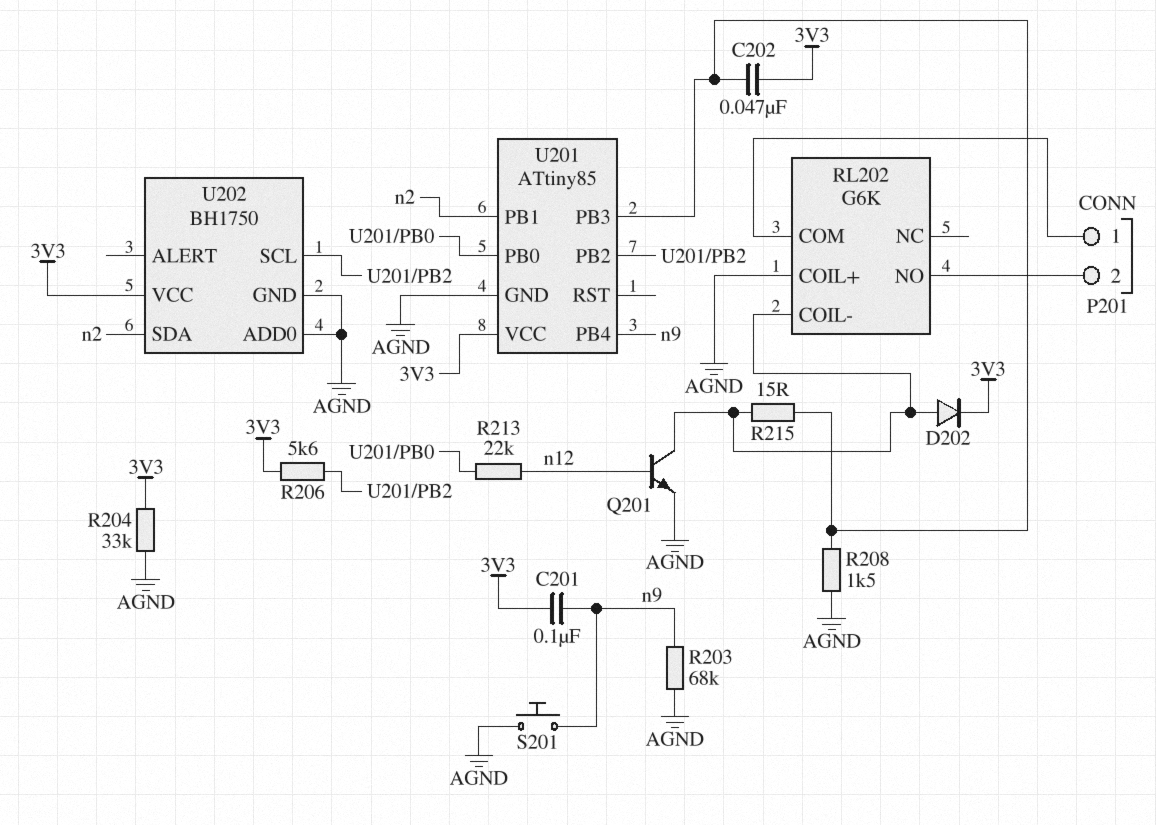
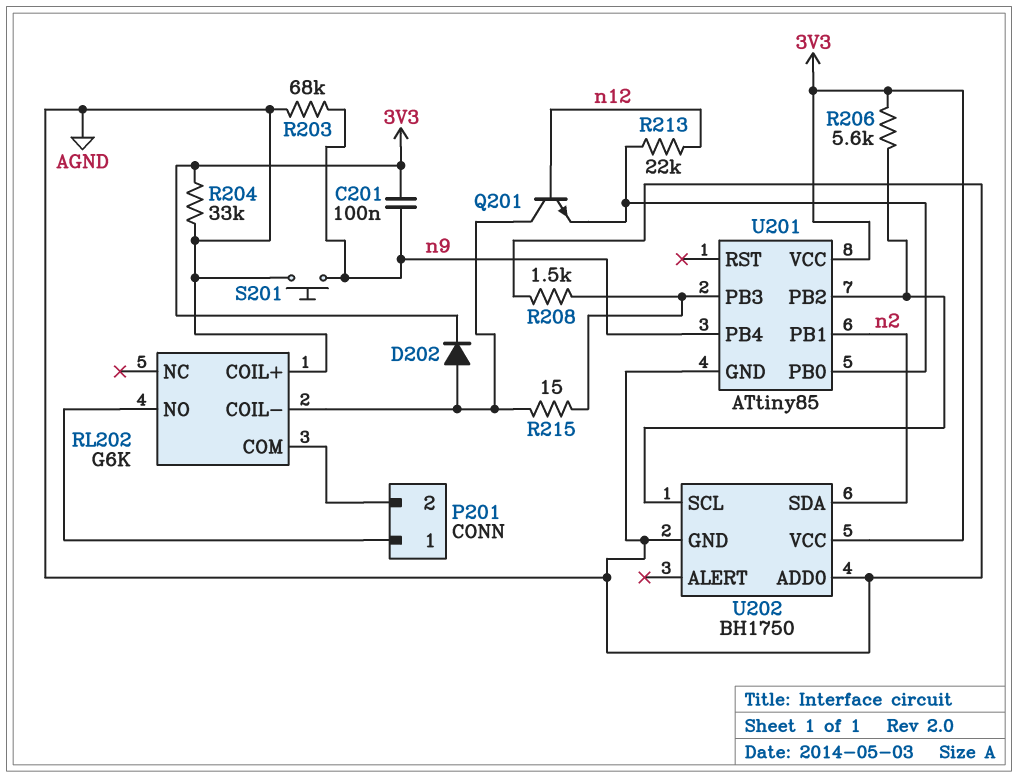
C202: 47nF (3V3, U201/PB3) -> none
Q201: NPN (B n12, C RL202/COIL-, E AGND) -> NPN (B n12, C RL202/COIL-, E U201/PB0)
RL202 pin COM: P201/1 -> P201/2
RL202 pin NO: P201/2 -> P201/1

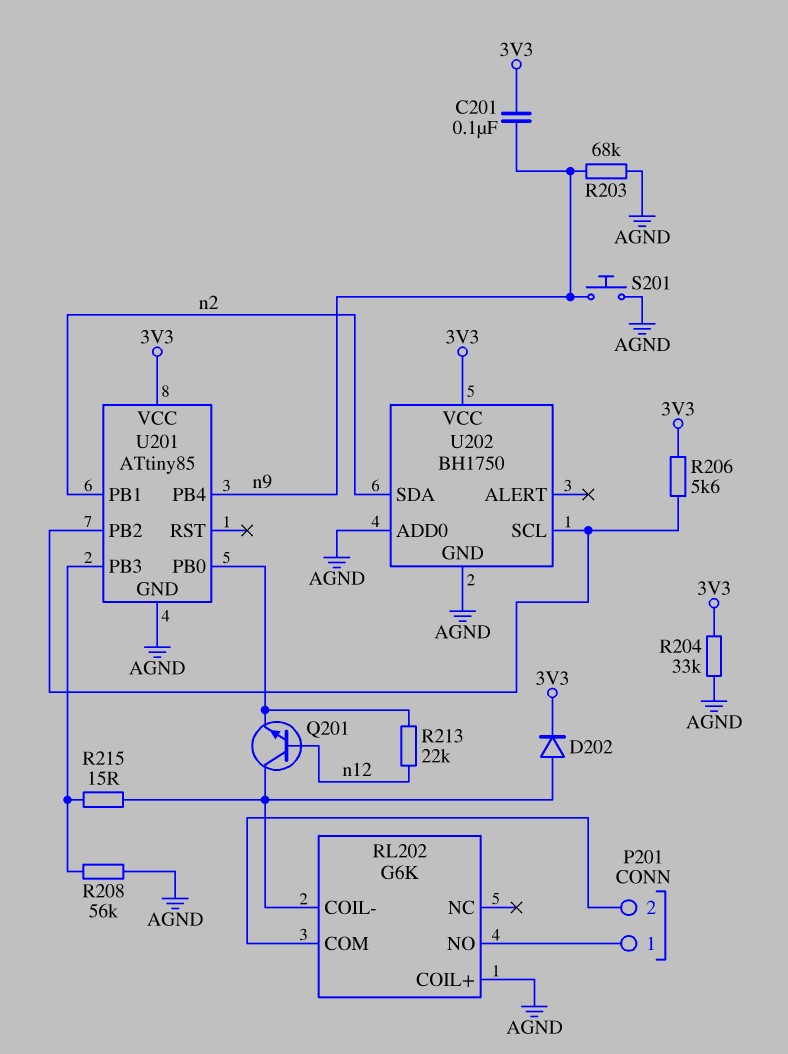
R208: 1.5k (AGND, U201/PB3) -> 56k (AGND, U201/PB3)

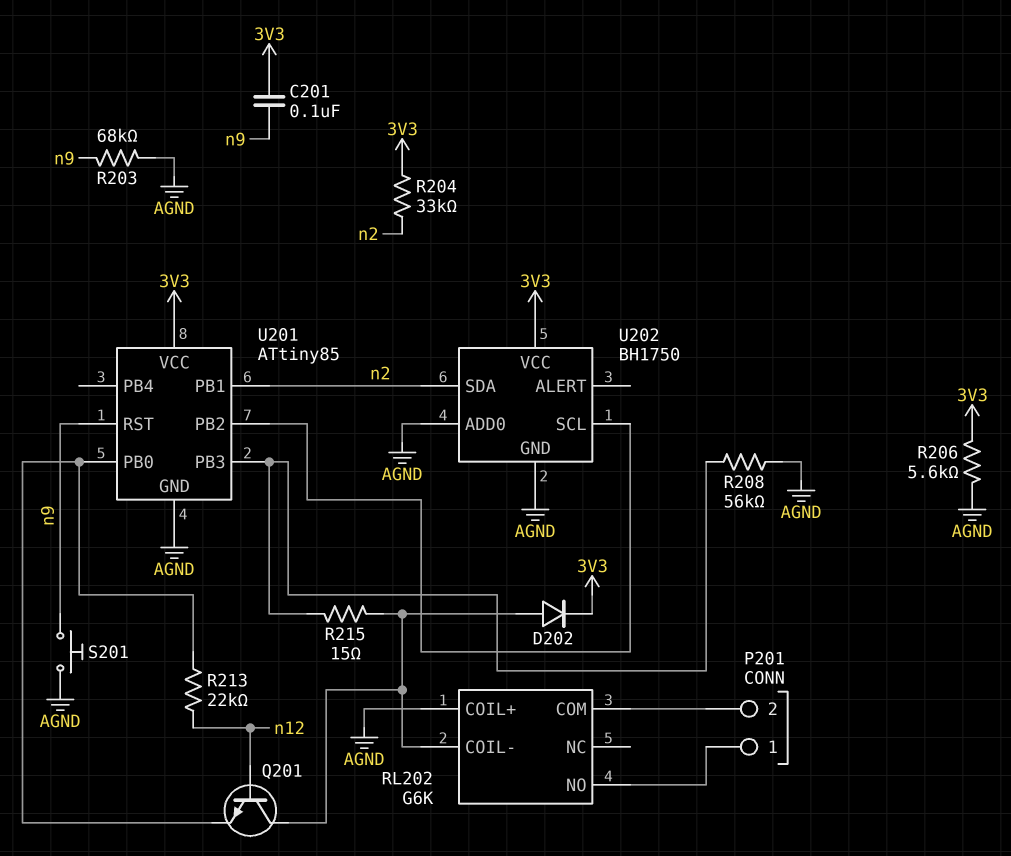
R204: 33k (3V3, AGND) -> 33k (3V3, n2)
R206: 5.6k (3V3, U201/PB2) -> 5.6k (3V3, AGND)
U201 pin PB4: n9 -> none
U201 pin RST: none -> n9

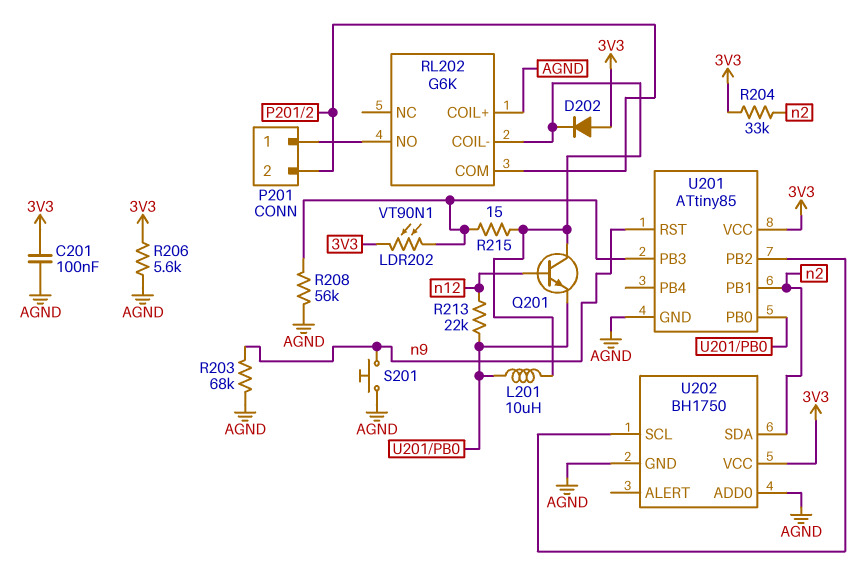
C201: 100nF (3V3, n9) -> 100nF (3V3, AGND)
D202: diode (A RL202/COIL-, K 3V3) -> diode (A 3V3, K RL202/COIL-)
L201: none -> 10uH (RL202/COIL-, U201/PB0)
LDR202: none -> VT90N1 (3V3, U201/PB3)

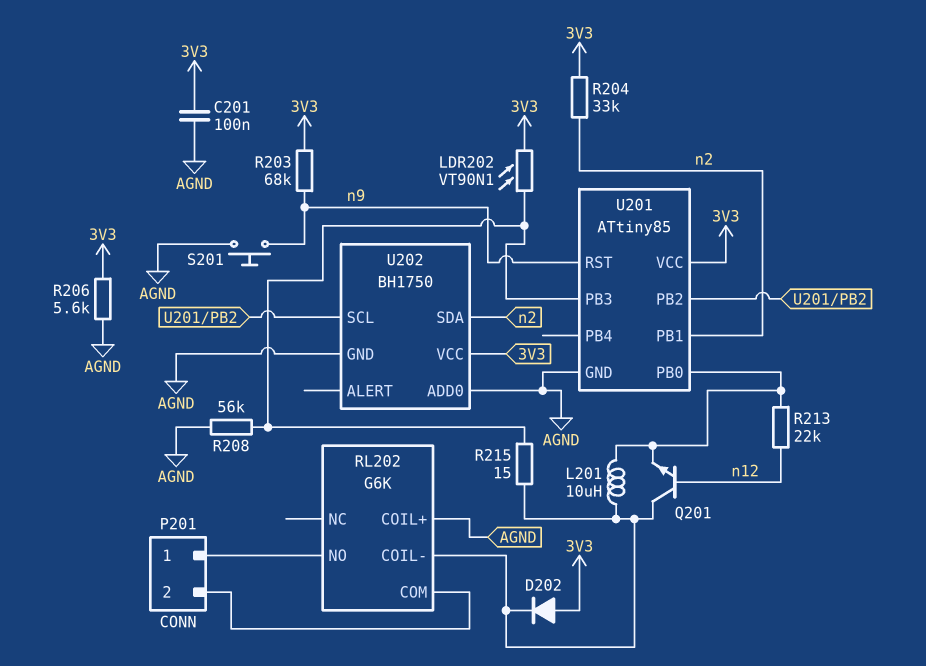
R203: 68k (AGND, n9) -> 68k (3V3, n9)

